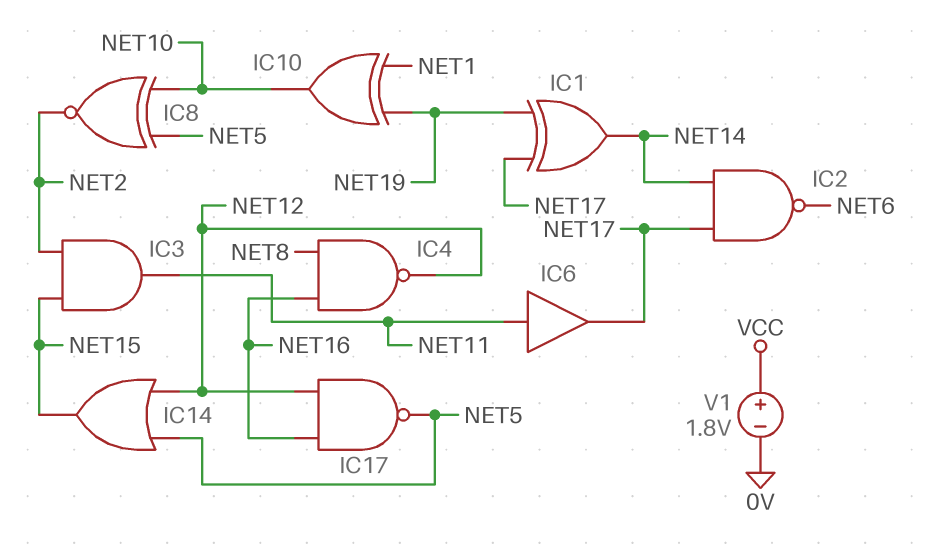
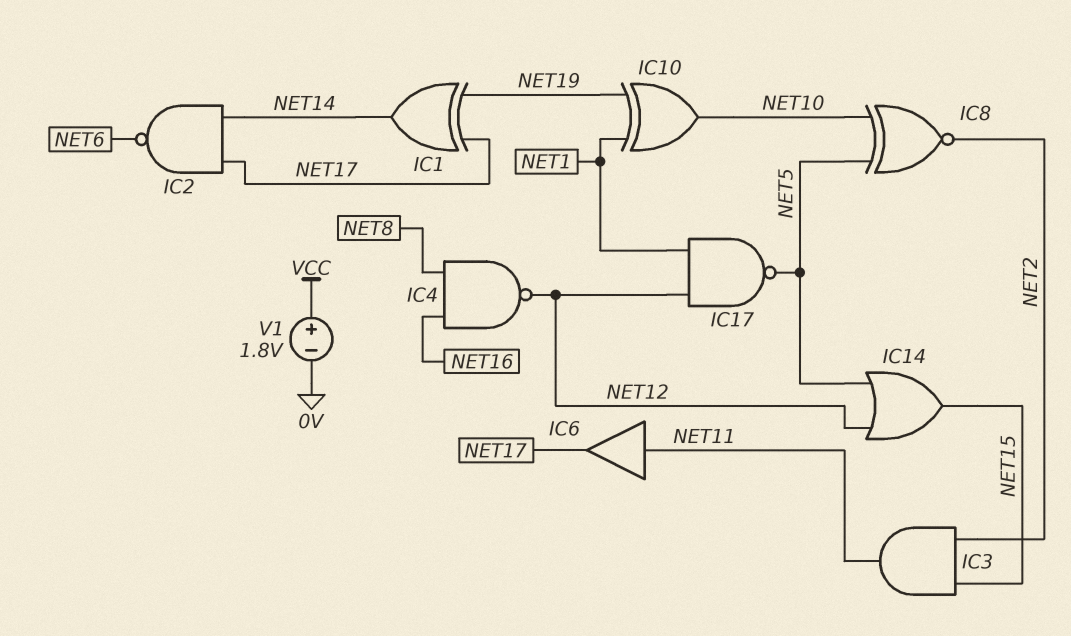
IC17: NAND (in NET12, in NET16, out NET5) -> NAND (in NET1, in NET12, out NET5)

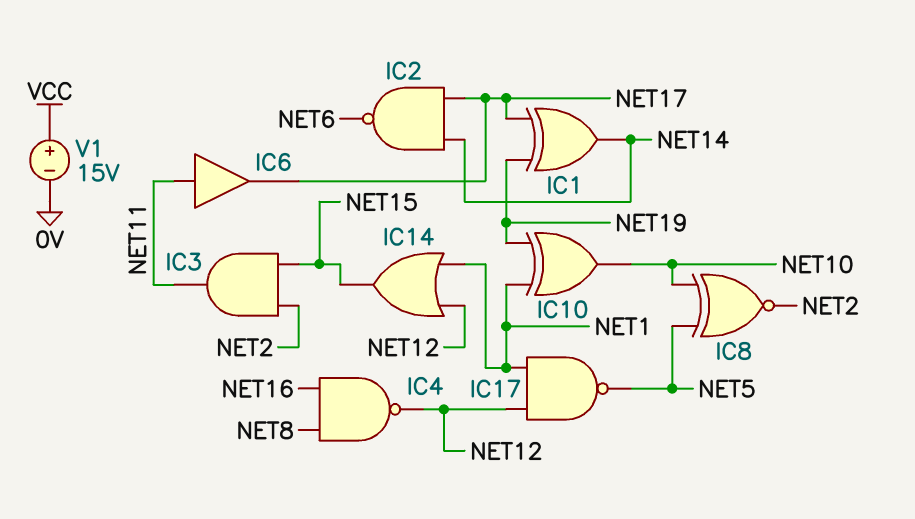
IC14: OR (in NET5, in NET12, out NET15) -> OR (in NET1, in NET12, out NET15)
V1: 1.8V (plus VCC, minus 0V) -> 15V (plus VCC, minus 0V)

